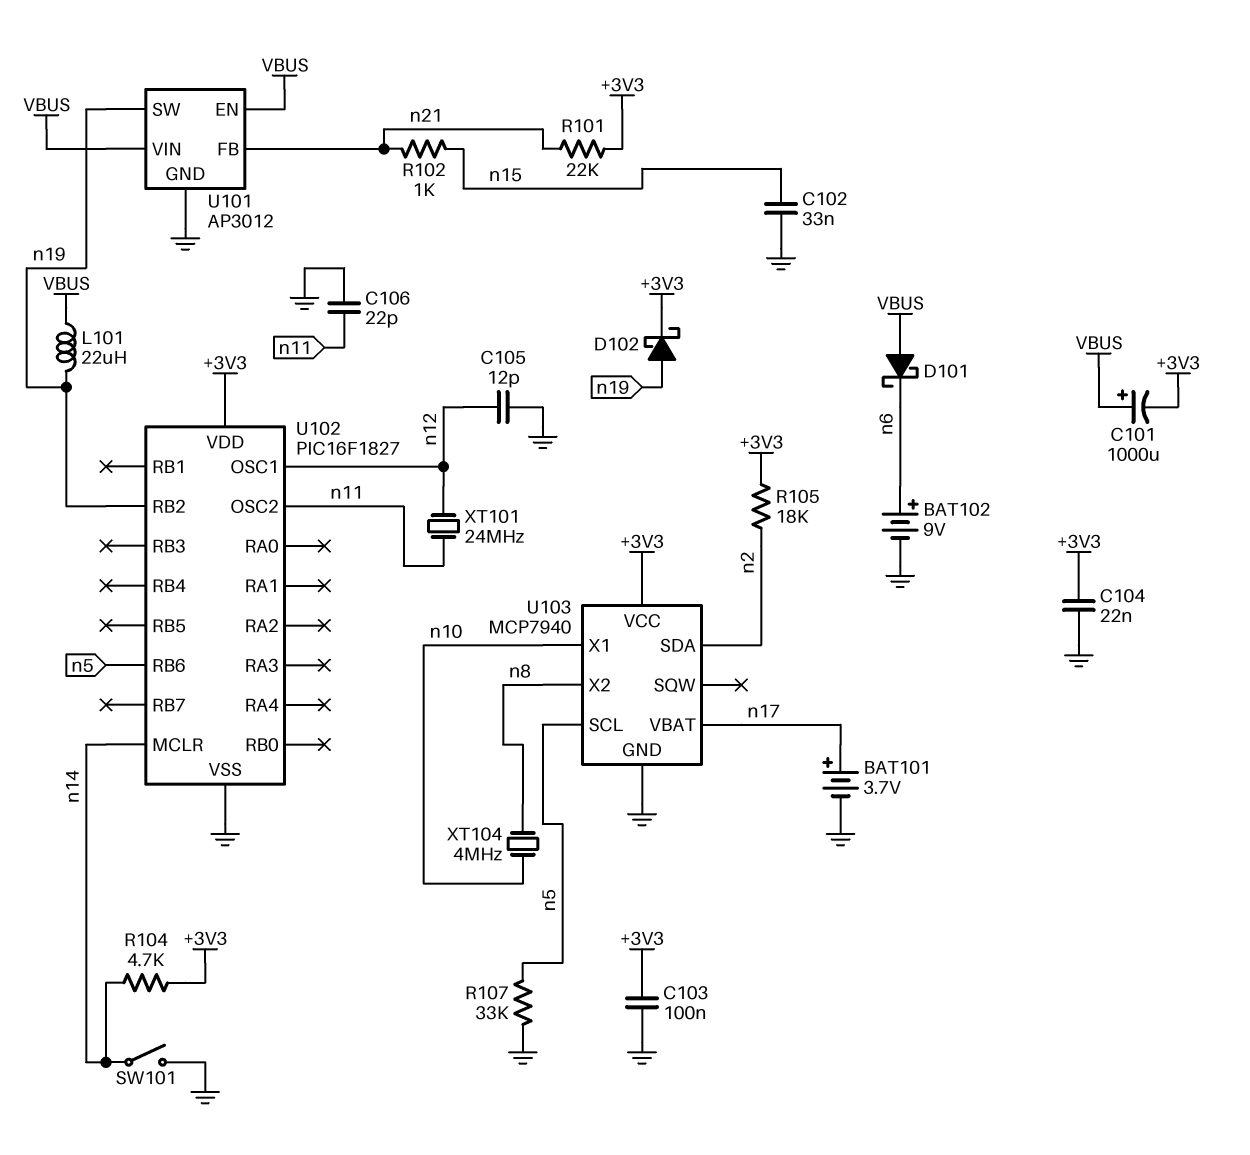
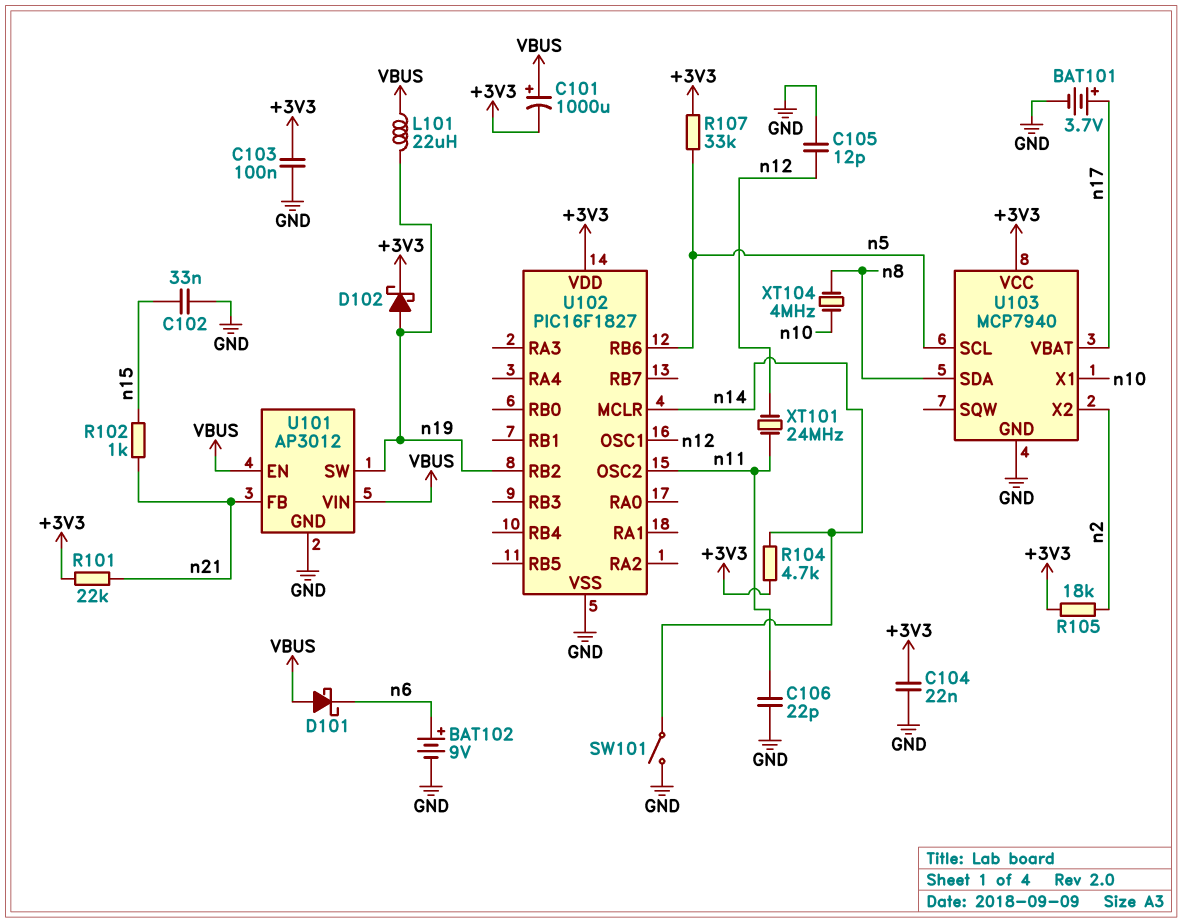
R107: 33k (GND, n5) -> 33k (+3V3, n5)
U103 pin SDA: n2 -> n8
U103 pin X2: n8 -> n2

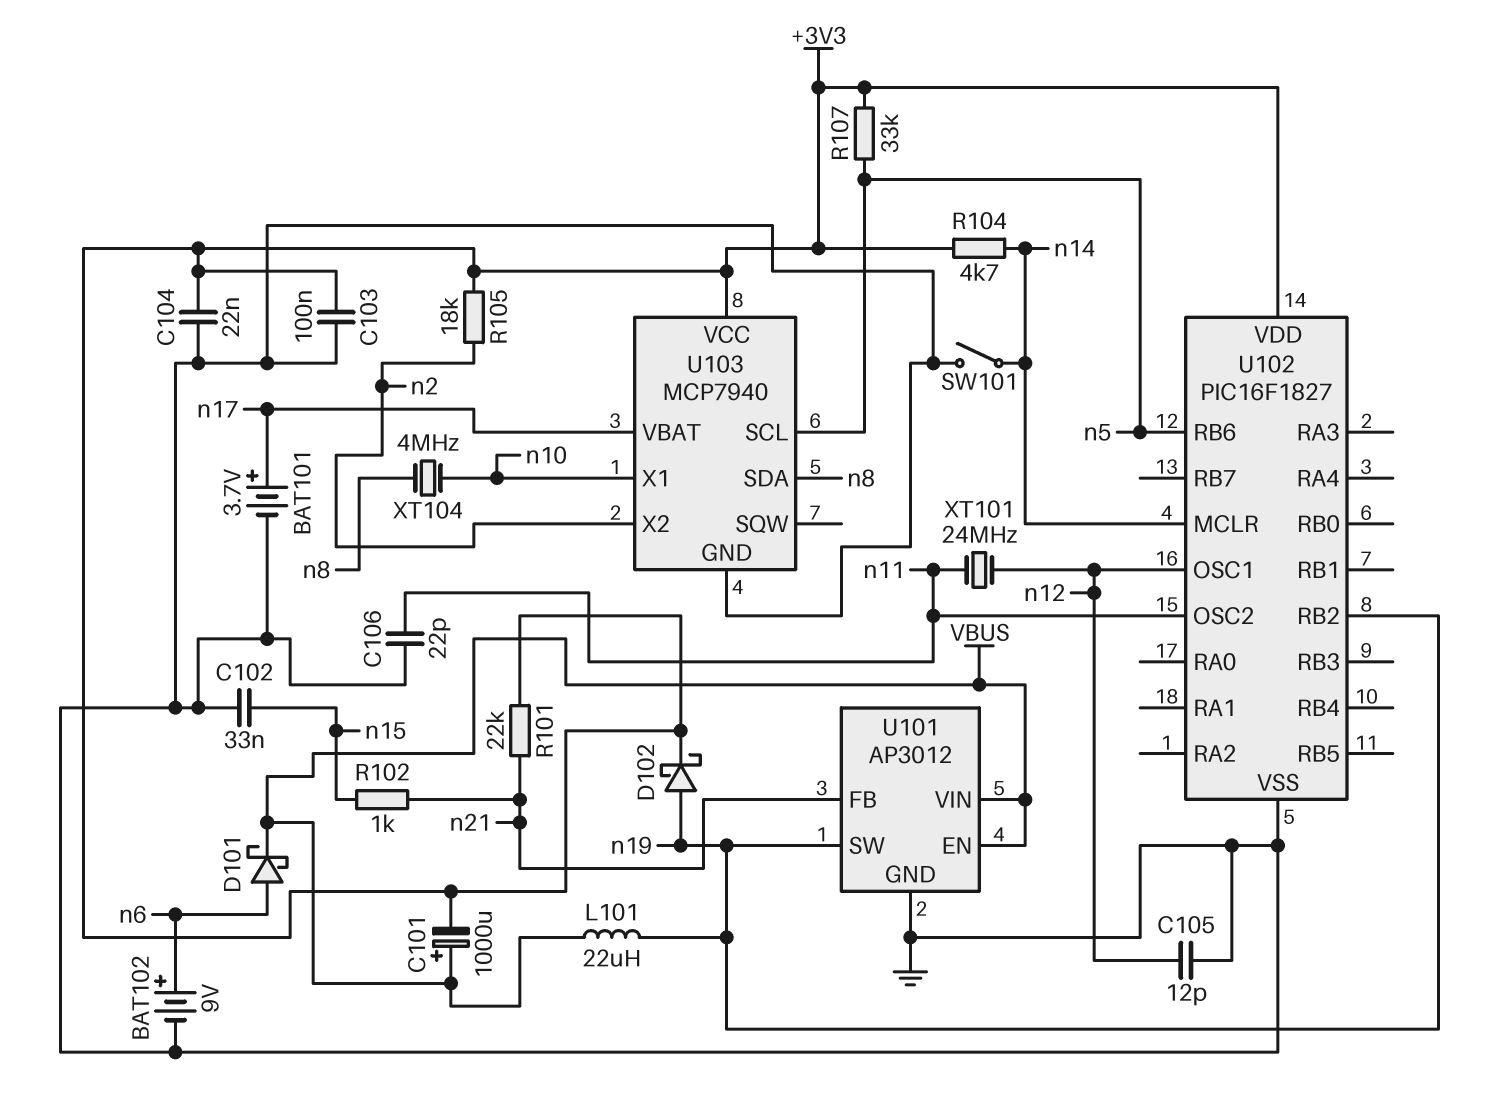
D101: schottky (A VBUS, K n6) -> schottky (A n6, K VBUS)

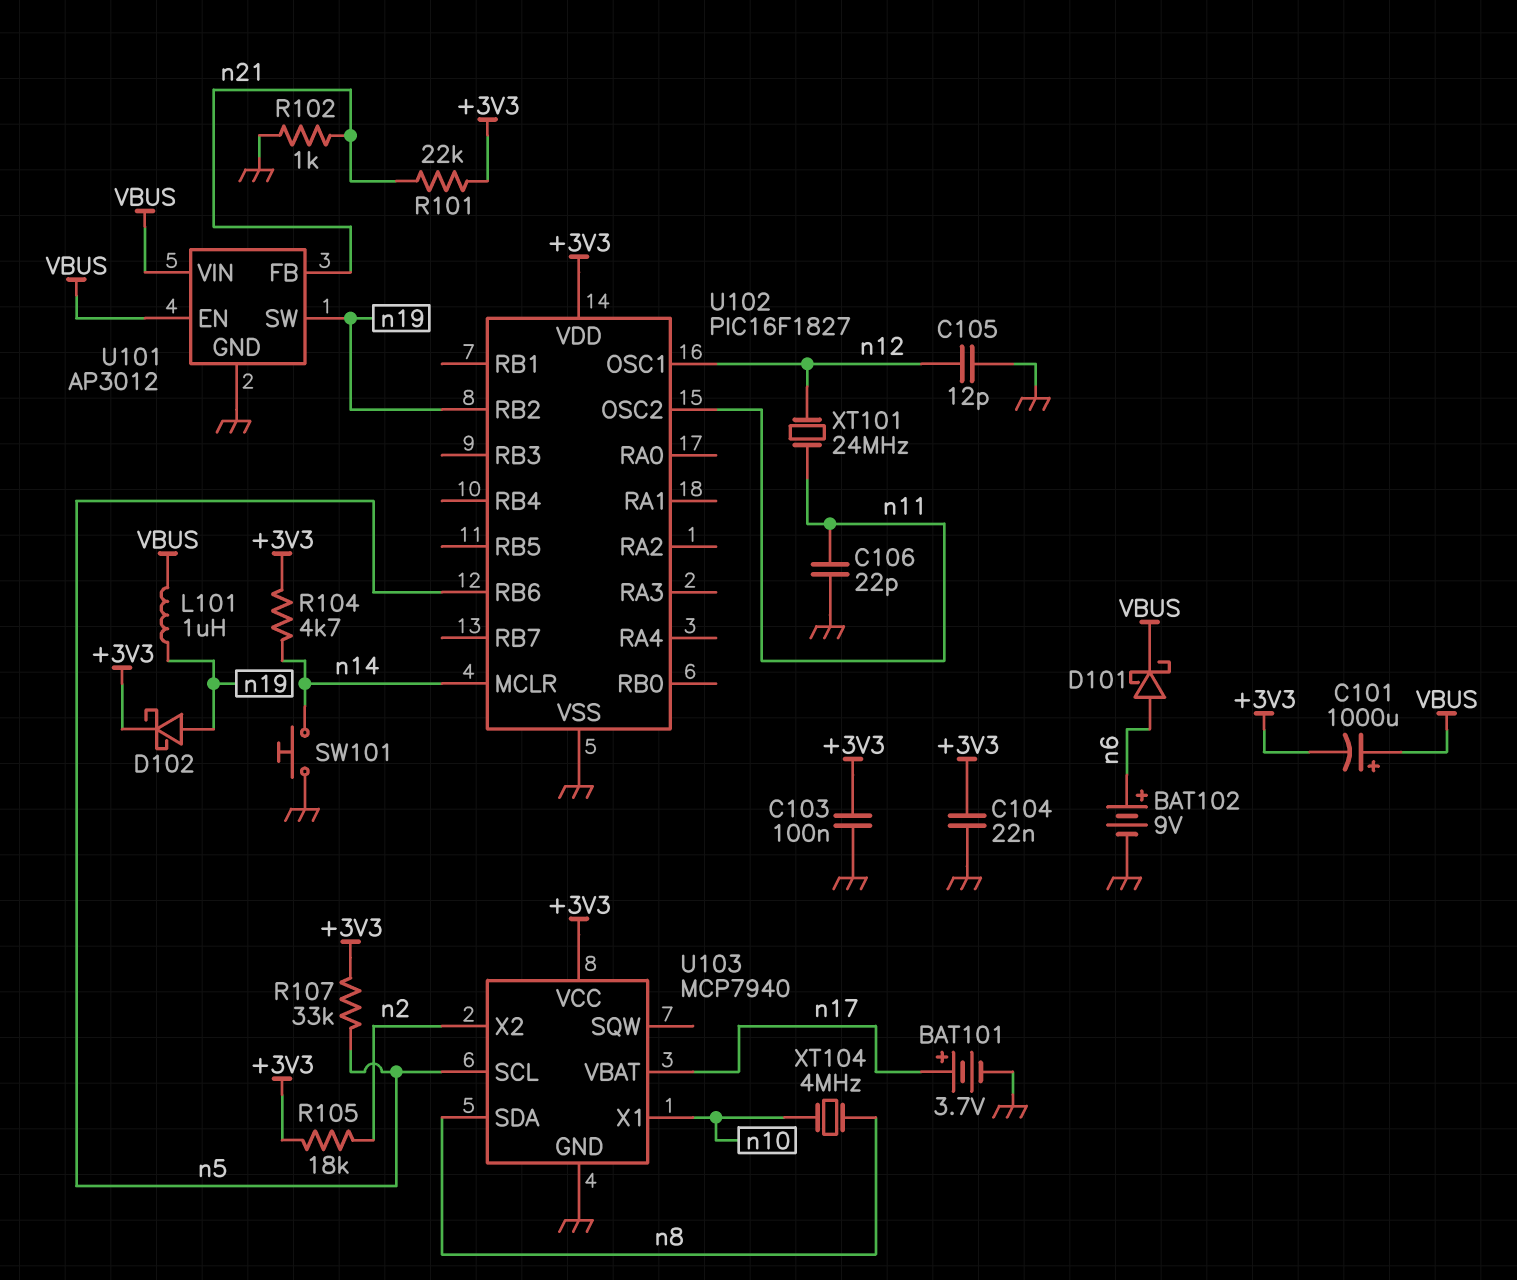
C102: 33nF (GND, n15) -> none
L101: 22uH (VBUS, n19) -> 1uH (VBUS, n19)
R102: 1k (n15, n21) -> 1k (GND, n21)
SW101: switch (GND, n14) -> button (GND, n14)

